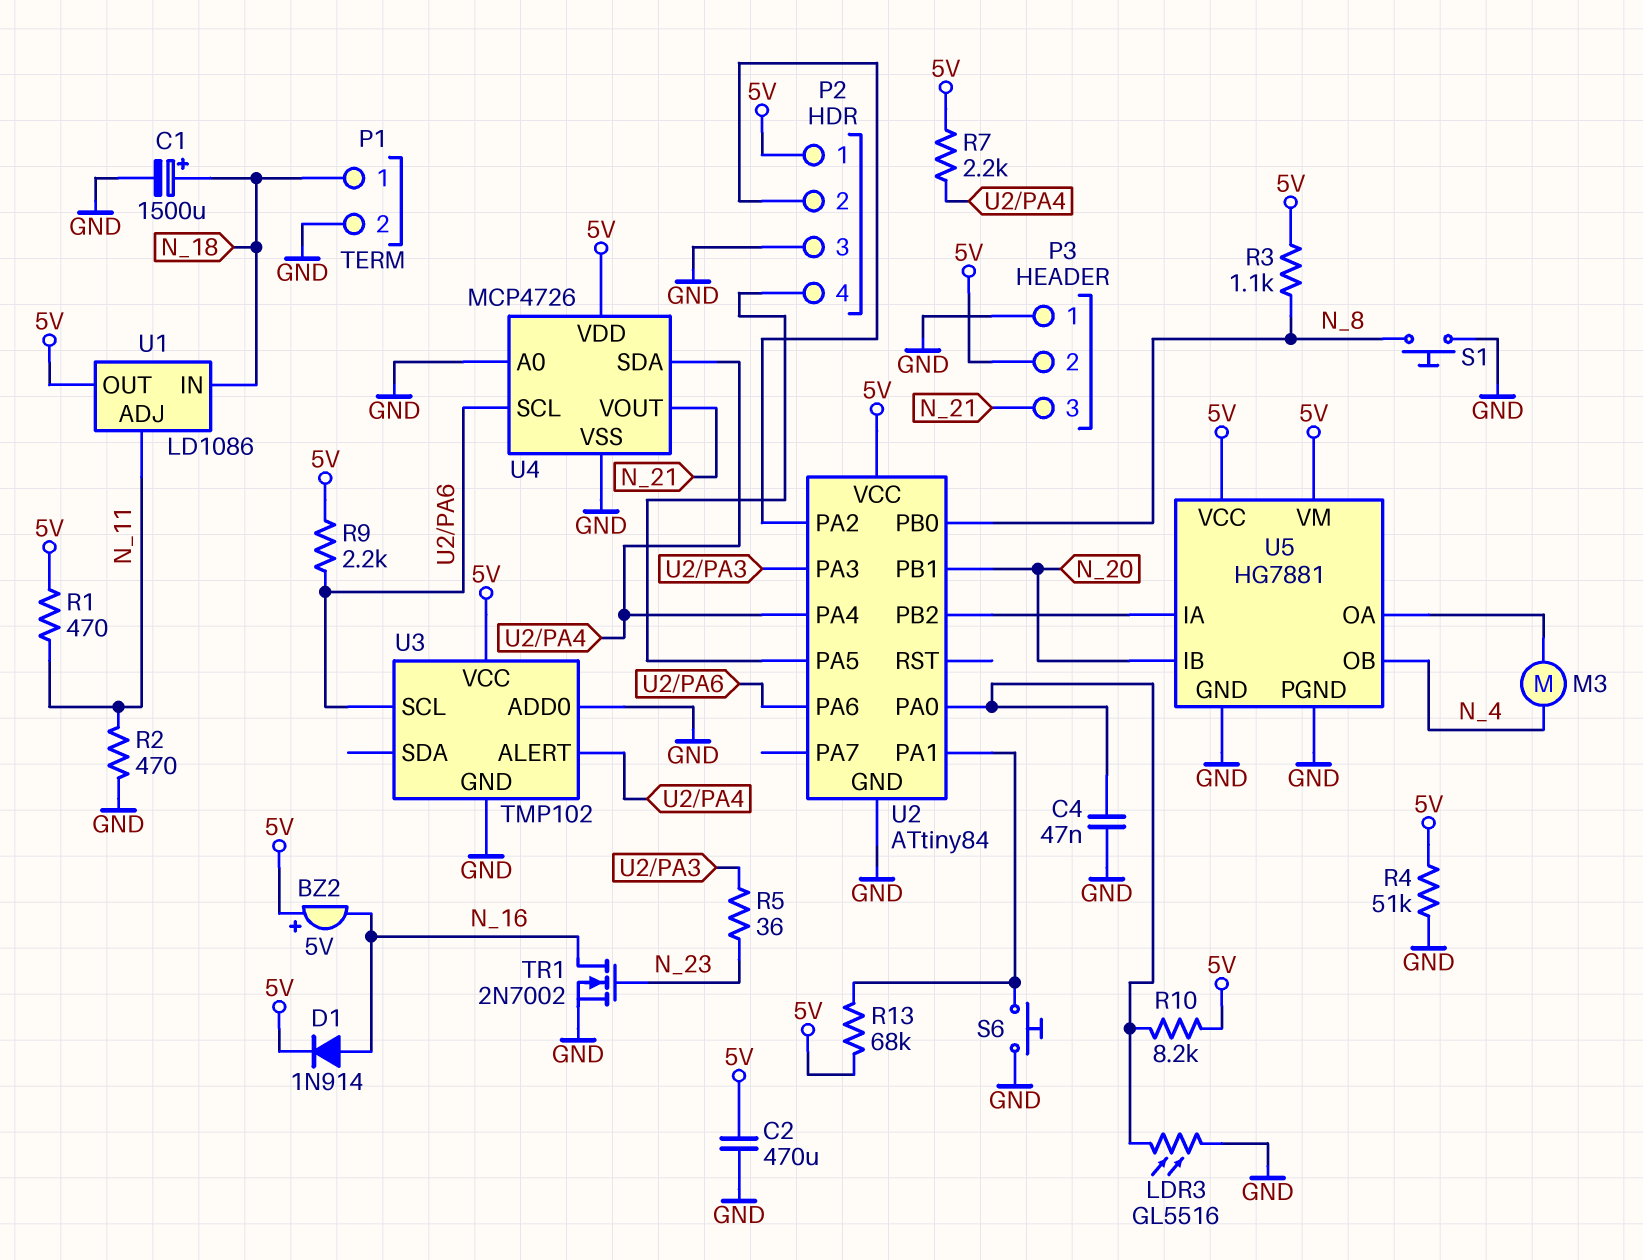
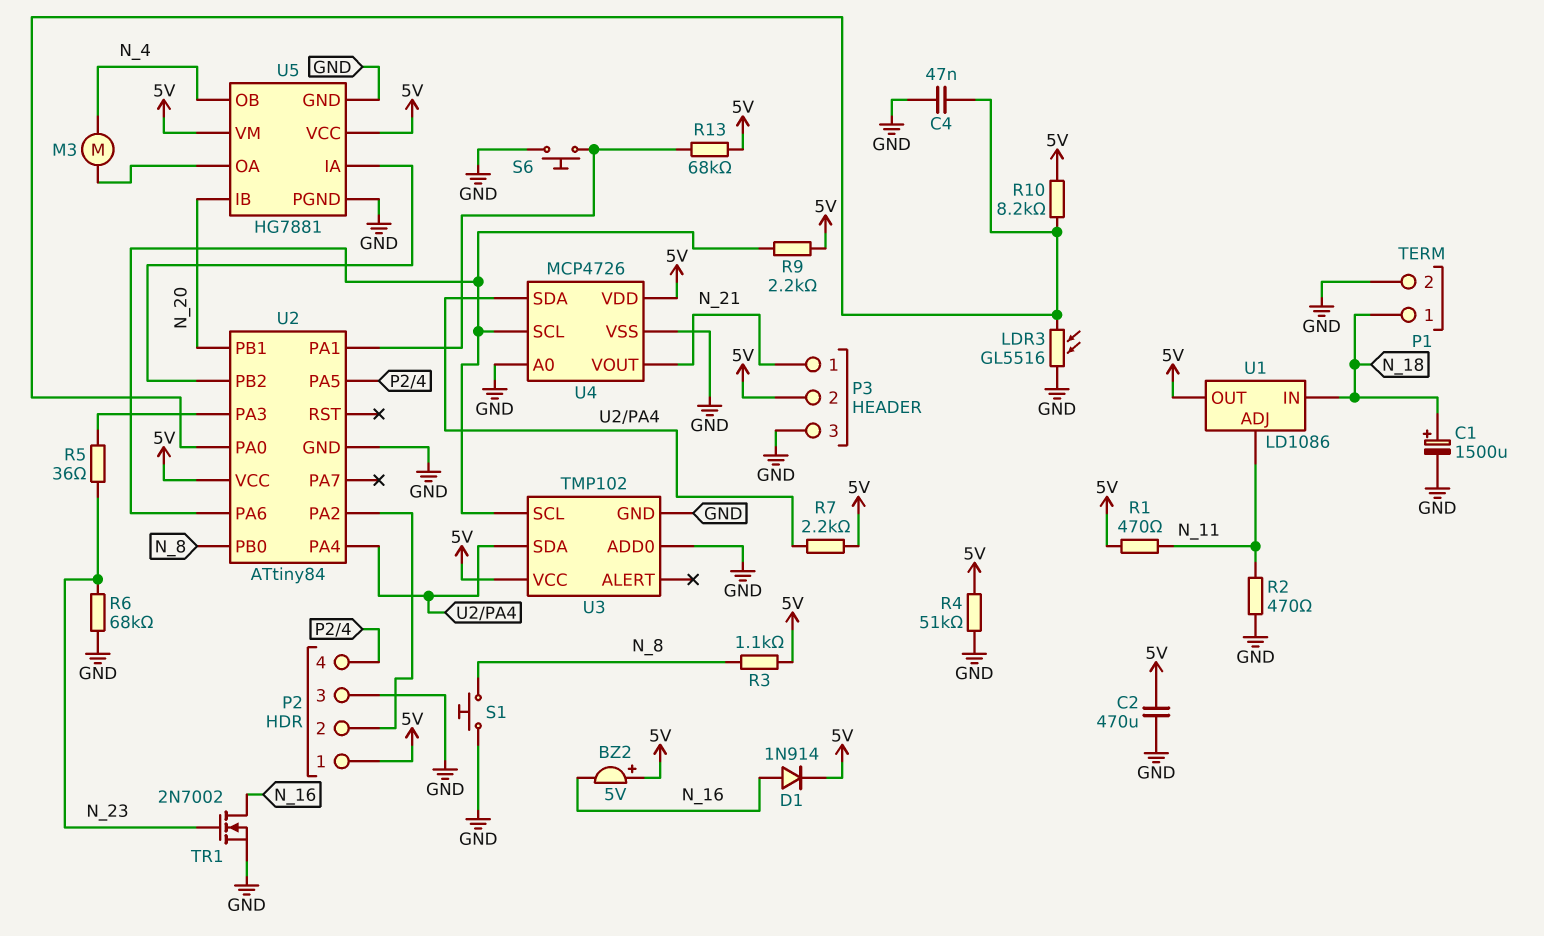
P3 pin 1: GND -> N_21
P3 pin 3: N_21 -> GND
R6: none -> 68k (GND, N_23)
U3 pin ALERT: U2/PA4 -> none
U3 pin SDA: none -> U2/PA4

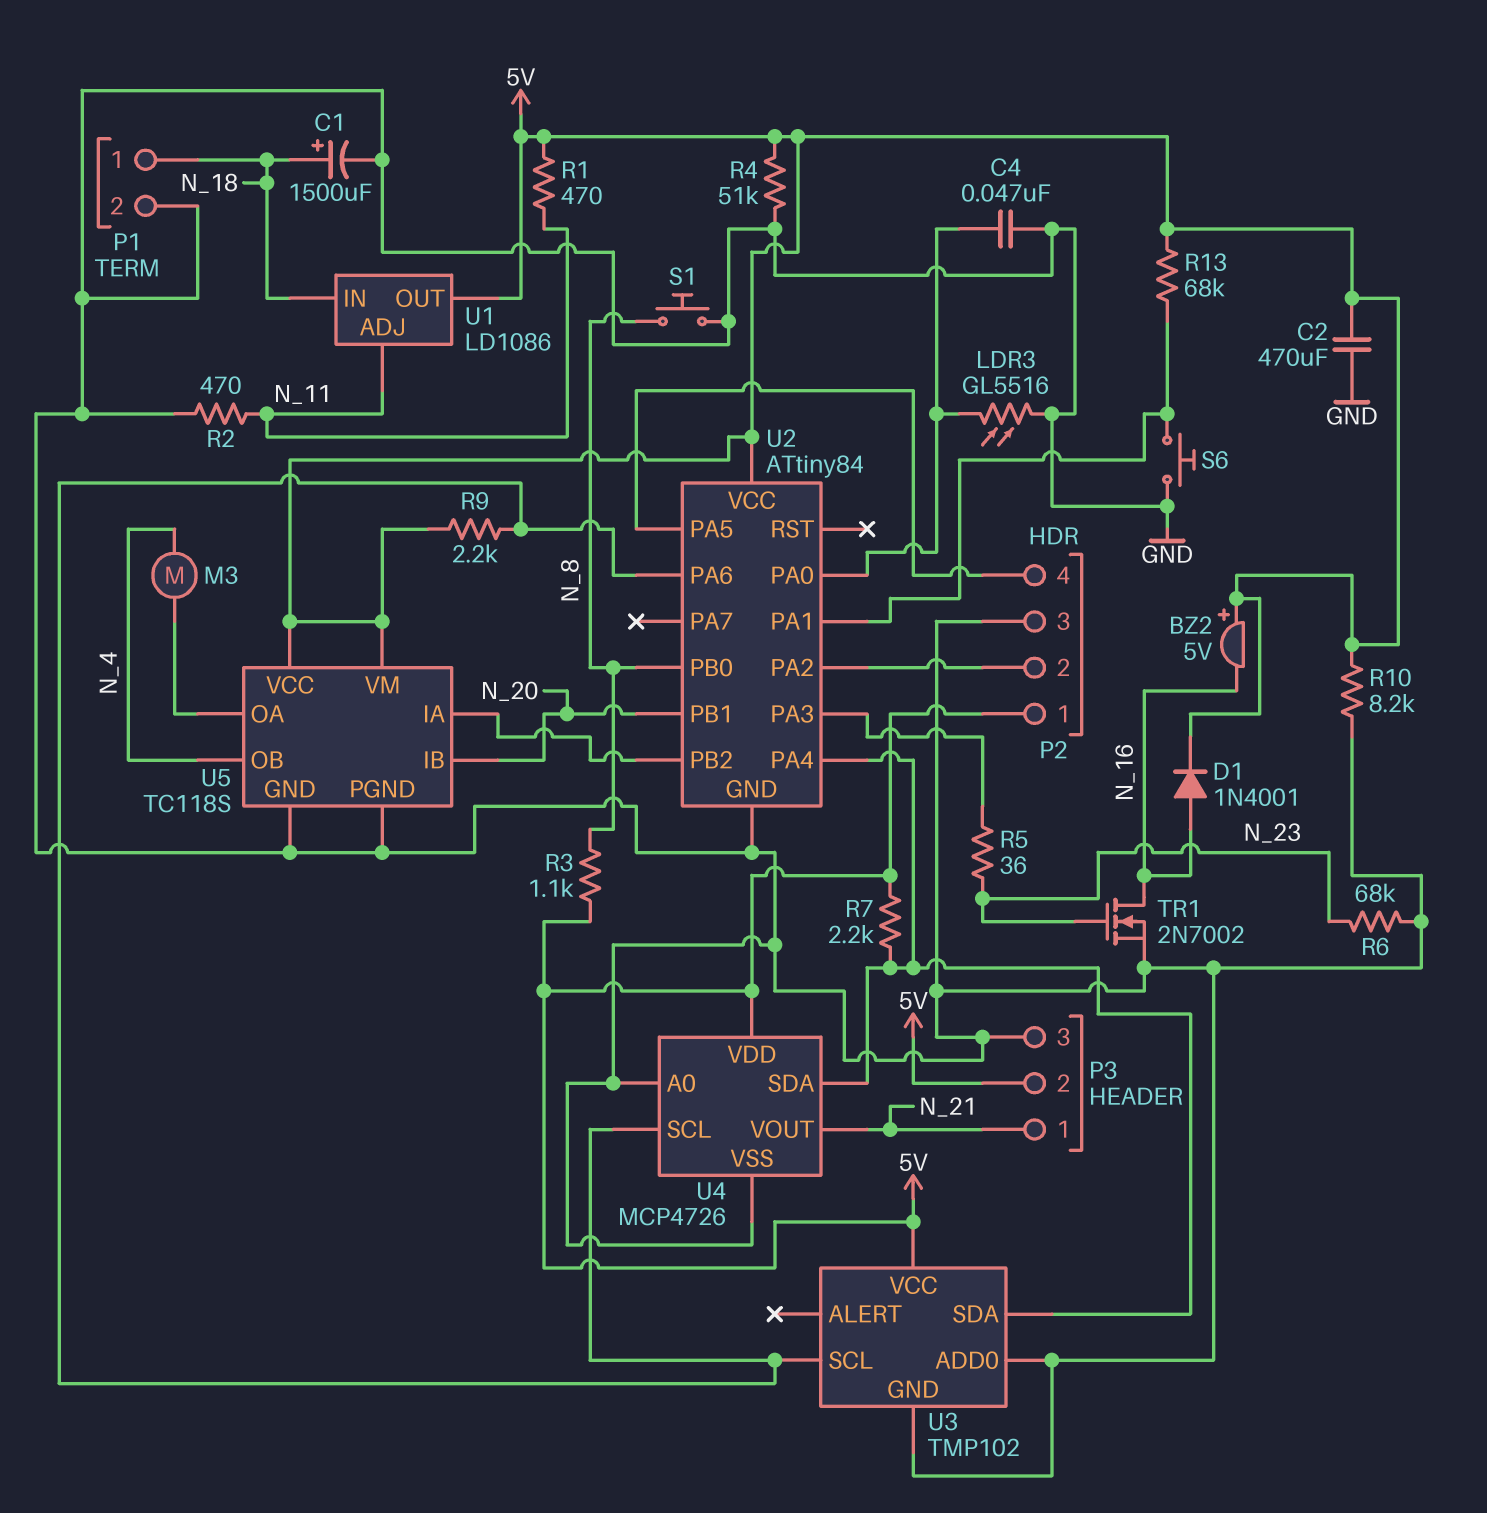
D1: diode 1N914 (A N_16, K 5V) -> diode 1N4001 (A N_16, K 5V)
R10: 8.2k (5V, U2/PA0) -> 8.2k (5V, GND)
U5: HG7881 -> TC118S

